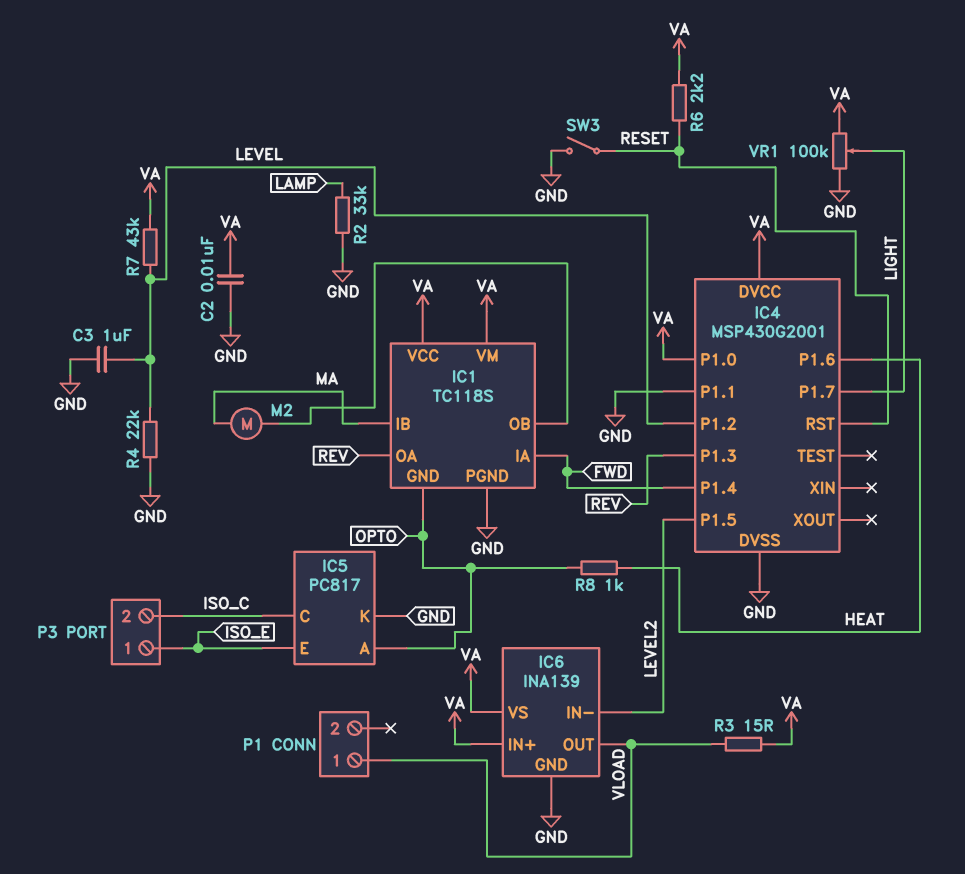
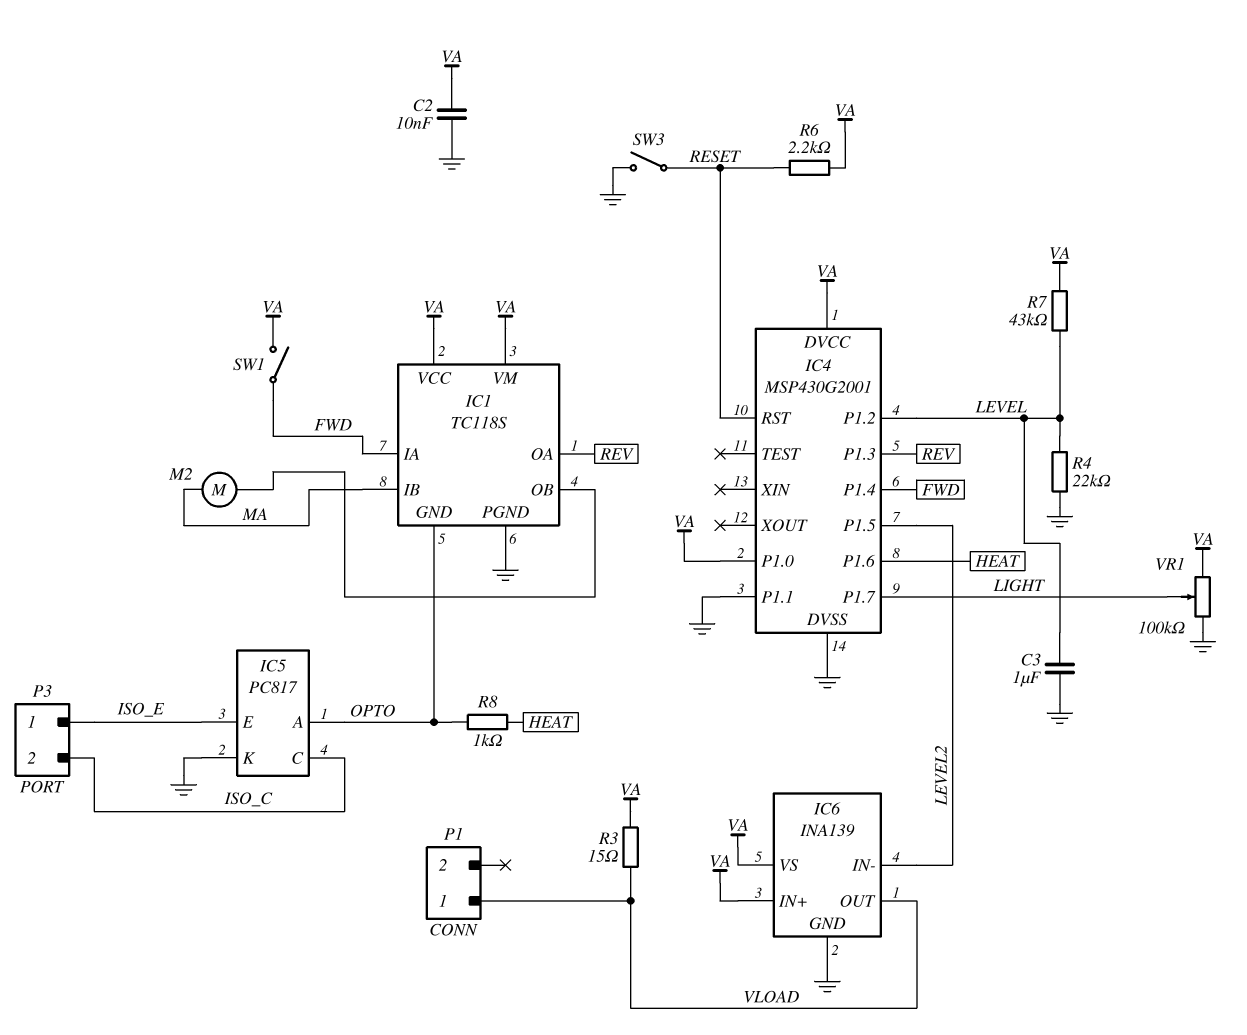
R2: 33k (GND, LAMP) -> none
SW1: none -> switch (FWD, VA)

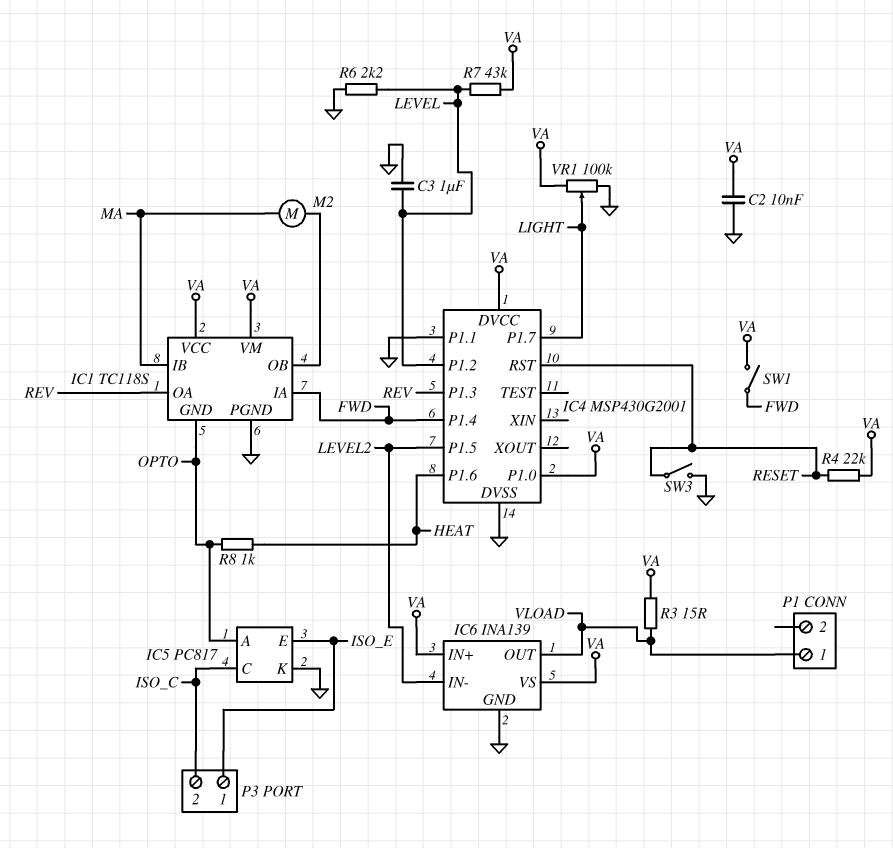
R4: 22k (GND, LEVEL) -> 22k (RESET, VA)
R6: 2.2k (RESET, VA) -> 2.2k (GND, LEVEL)

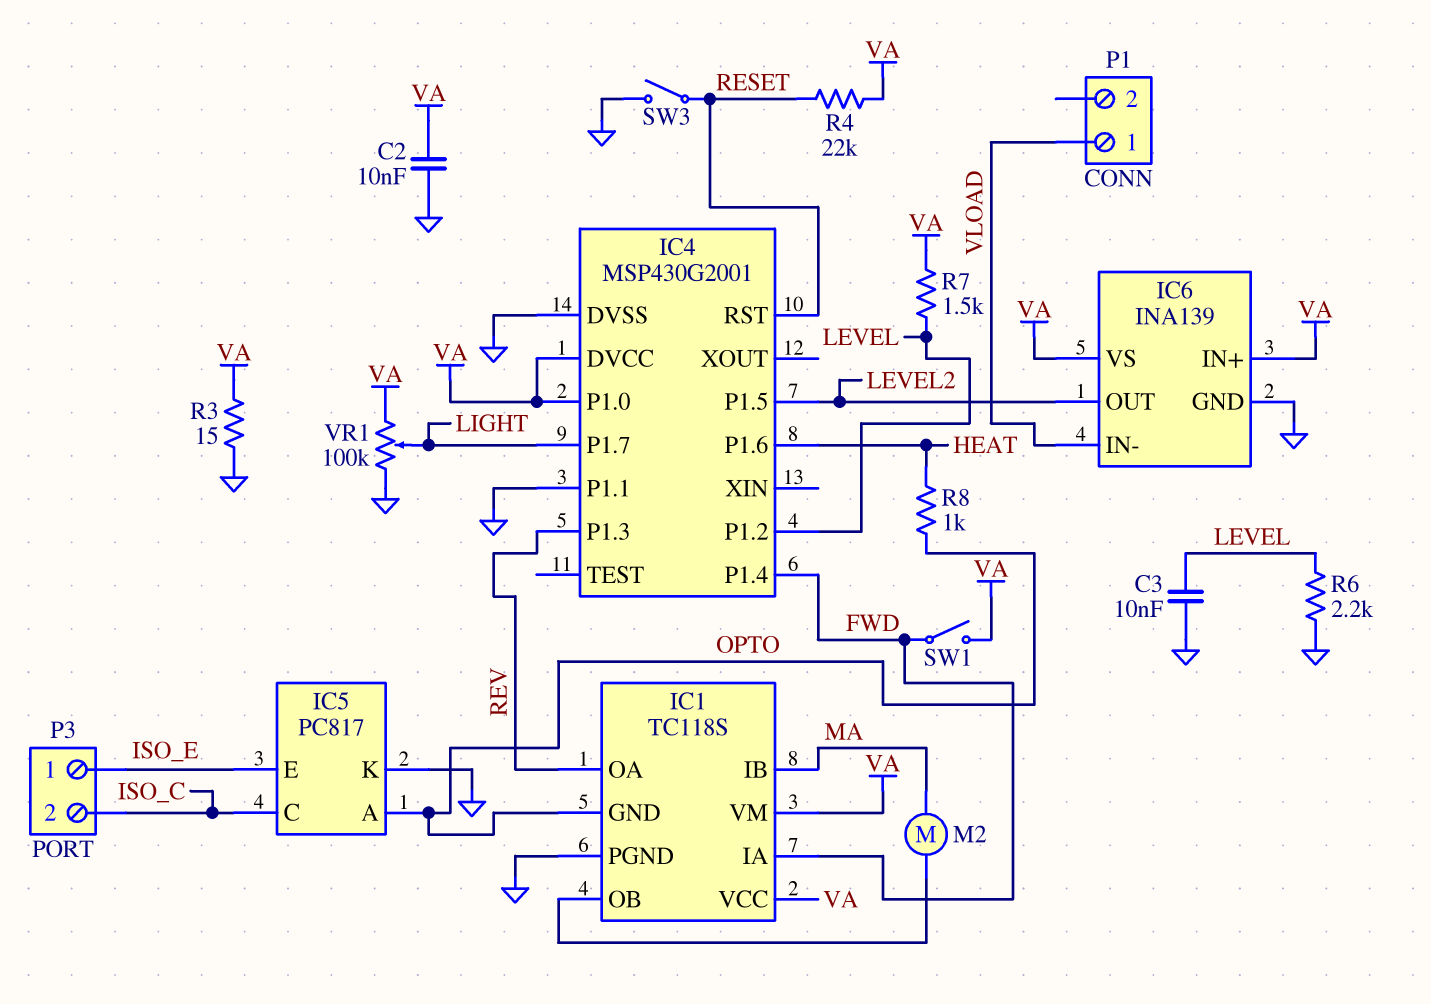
C3: 1uF (GND, LEVEL) -> 10nF (GND, LEVEL)
IC6 pin IN-: LEVEL2 -> VLOAD
IC6 pin OUT: VLOAD -> LEVEL2
R3: 15 (VA, VLOAD) -> 15 (GND, VA)
R7: 43k (LEVEL, VA) -> 1.5k (LEVEL, VA)

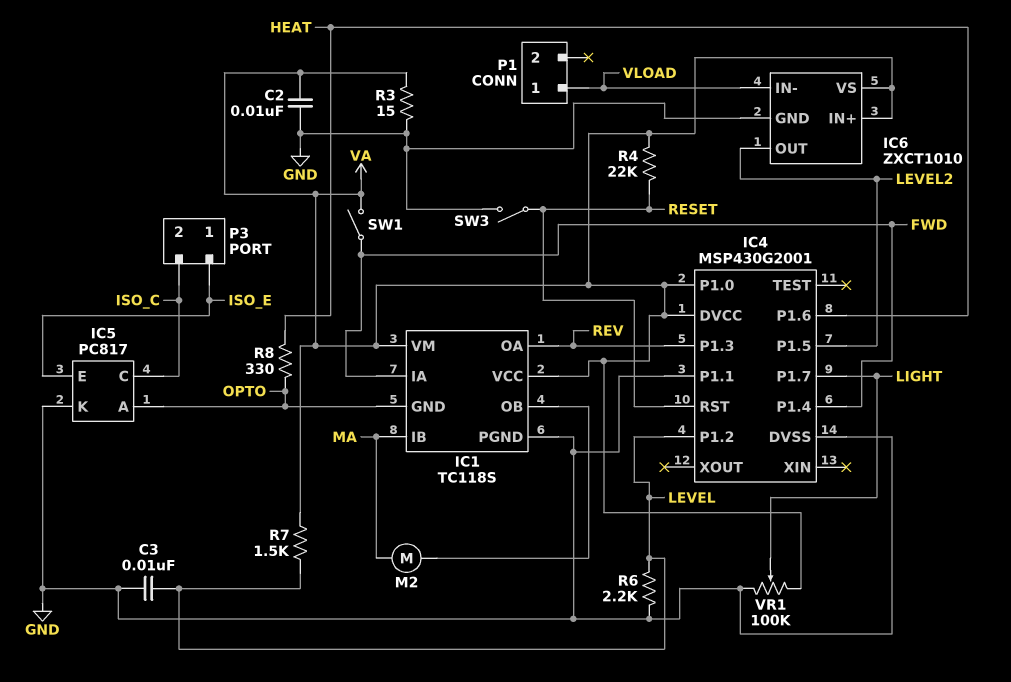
IC6: INA139 -> ZXCT1010
R8: 1k (HEAT, OPTO) -> 330 (HEAT, OPTO)

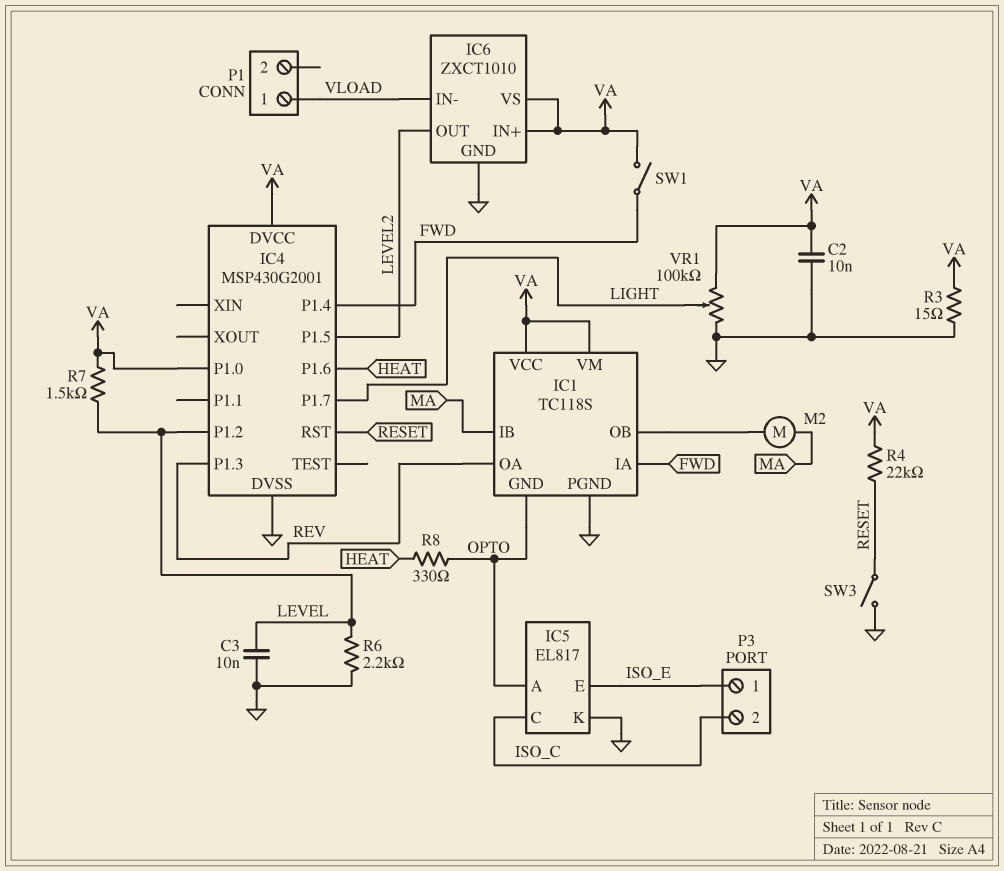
IC4 pin P1.1: GND -> none
IC5: PC817 -> EL817

